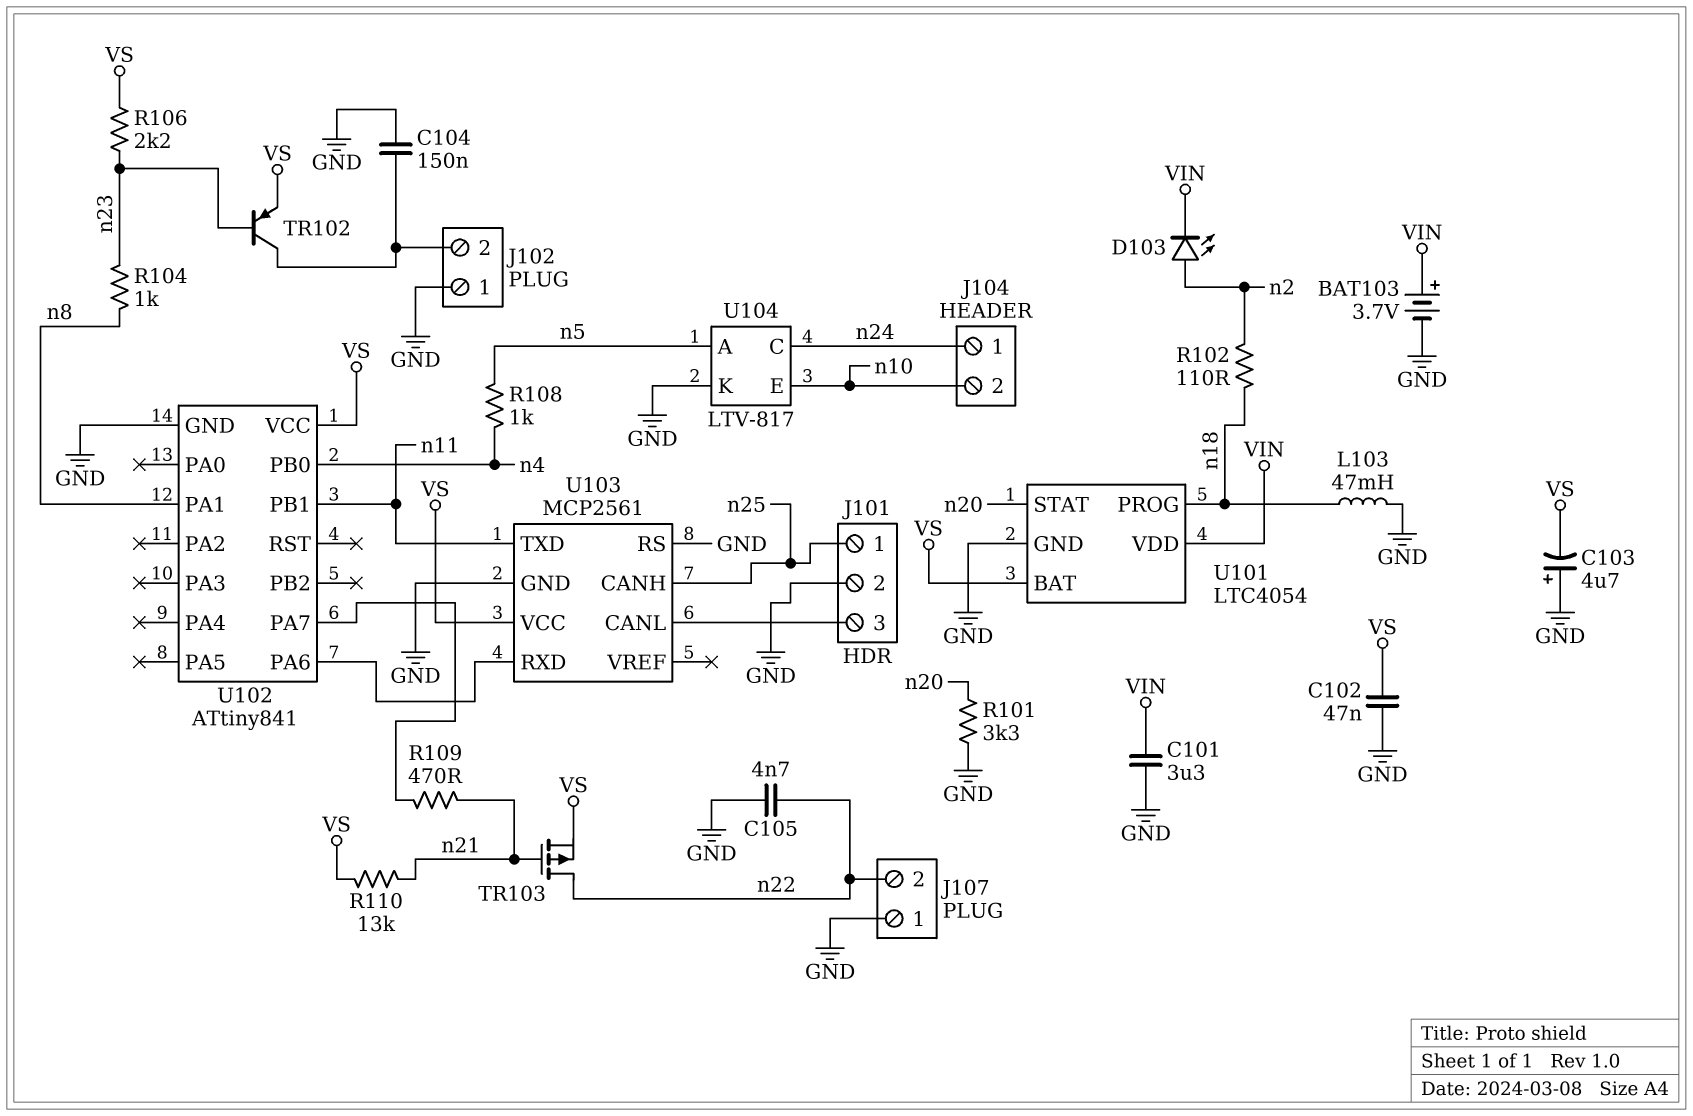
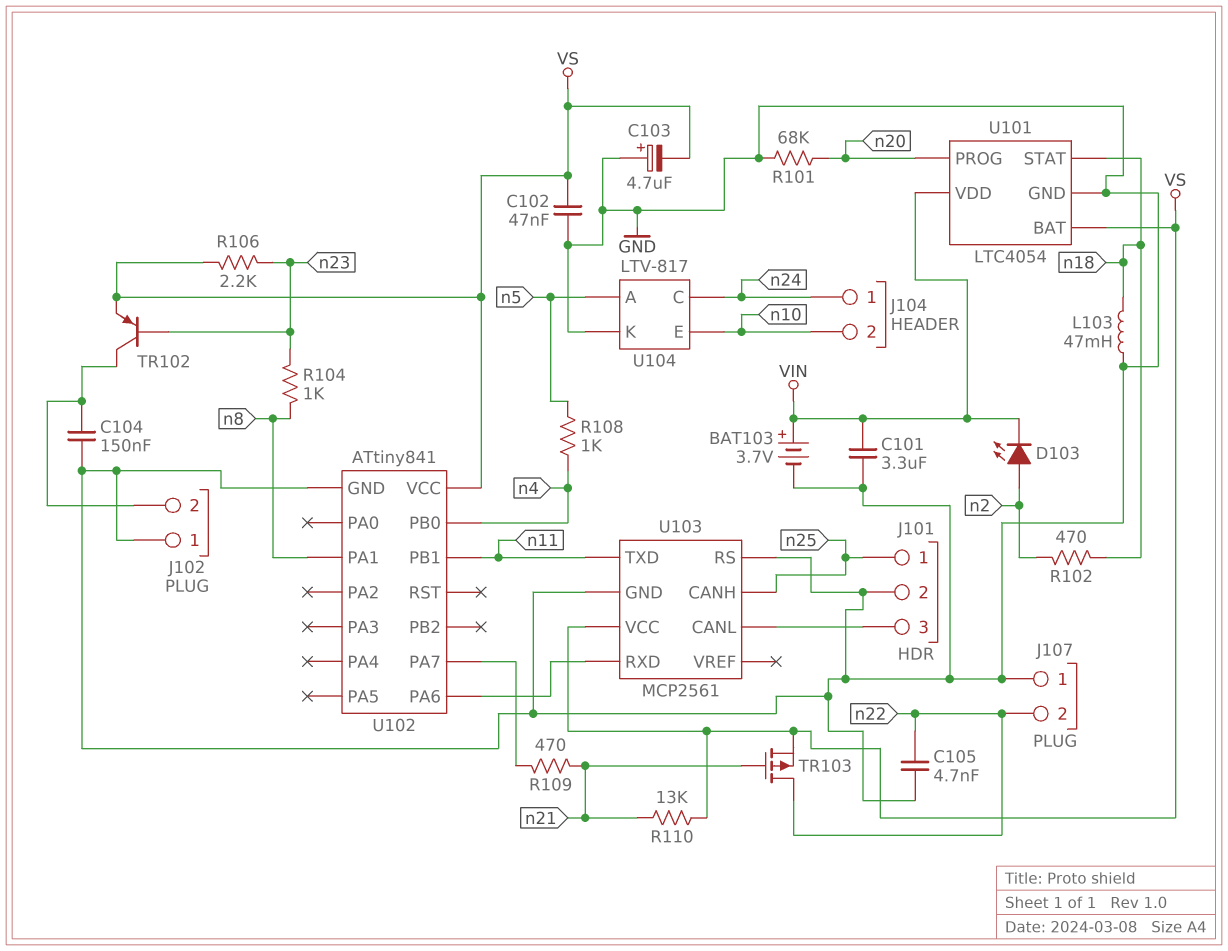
R101: 3.3k (GND, n20) -> 68k (GND, n20)
R102: 110 (n2, n18) -> 470 (n2, n18)
U101 pin PROG: n18 -> n20
U101 pin STAT: n20 -> n18

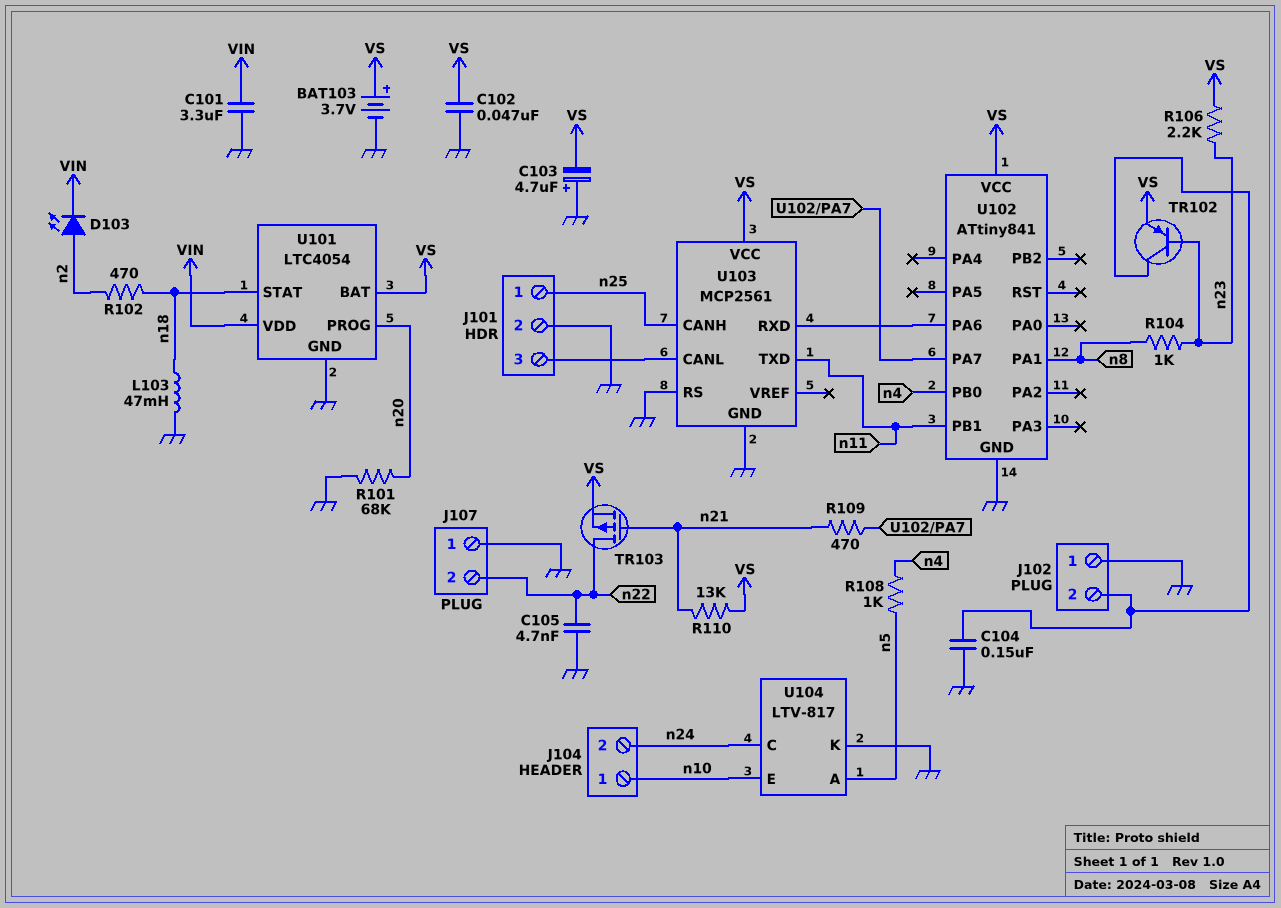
BAT103: 3.7V (plus VIN, minus GND) -> 3.7V (plus VS, minus GND)
J104 pin 1: n24 -> n10
J104 pin 2: n10 -> n24

